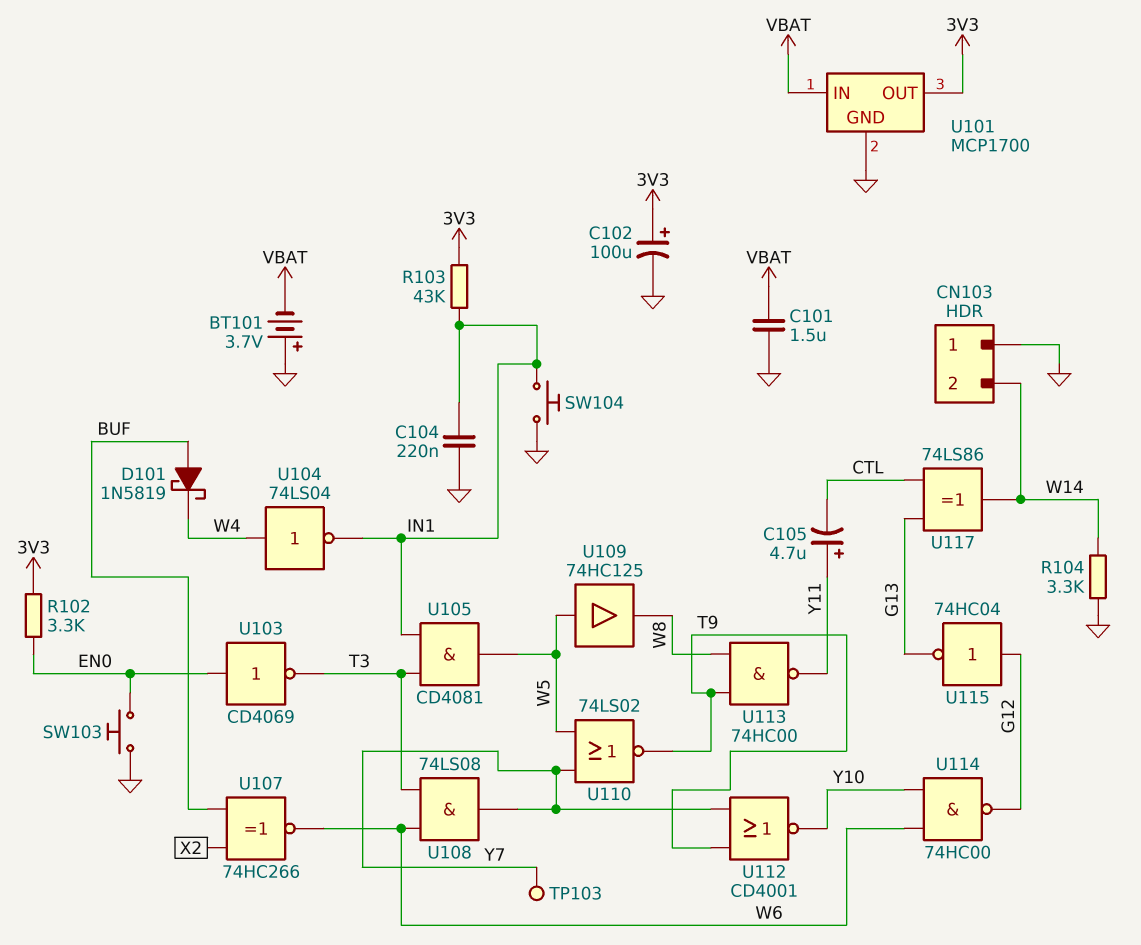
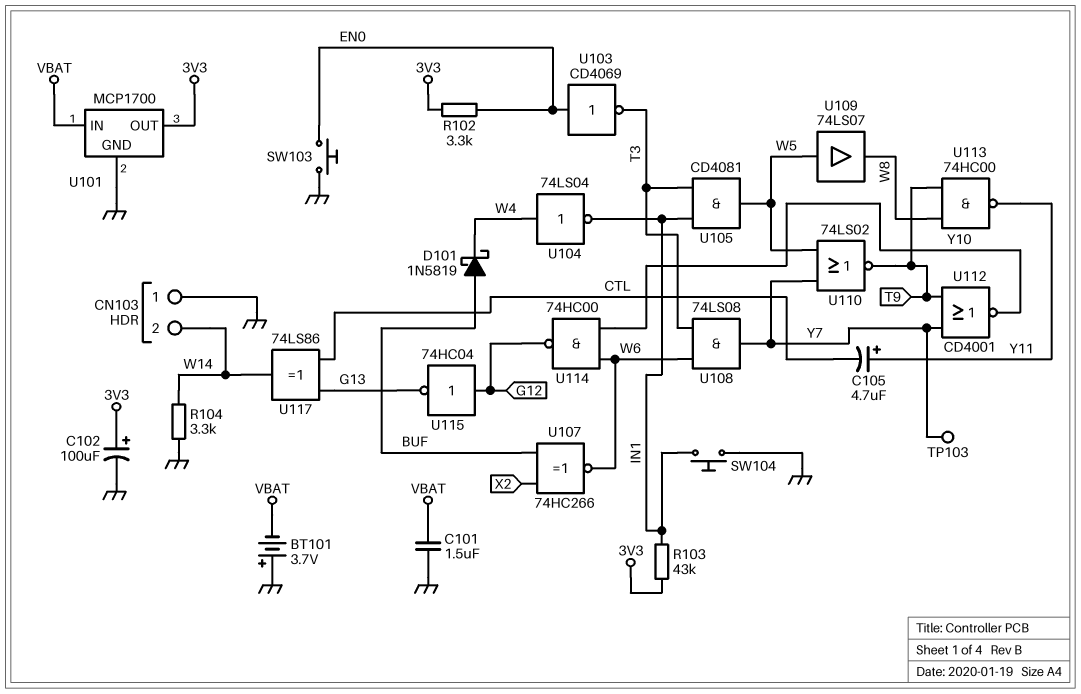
C104: 220nF (GND, IN1) -> none
U109: buffer 74HC125 (in W5, out W8) -> buffer 74LS07 (in W5, out W8)

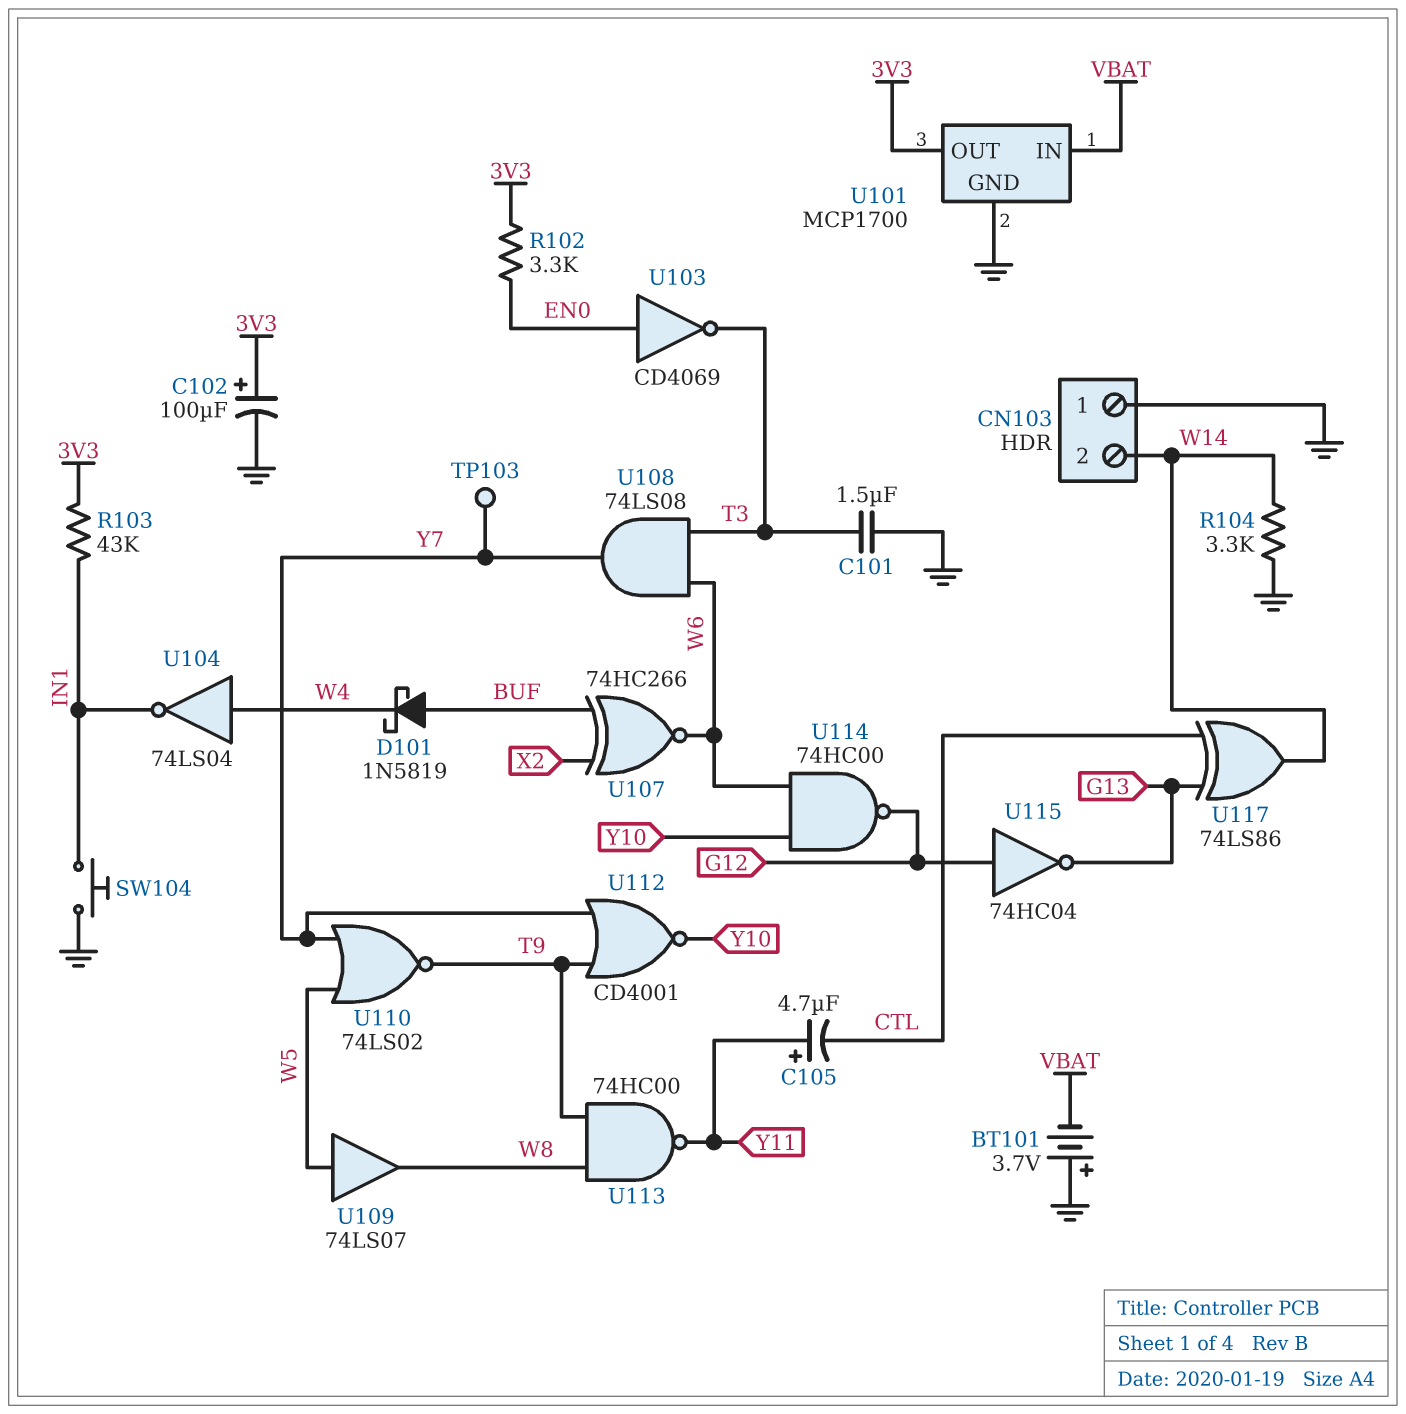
C101: 1.5uF (GND, VBAT) -> 1.5uF (GND, T3)
SW103: button (EN0, GND) -> none
U105: AND CD4081 (in IN1, in T3, out W5) -> none

